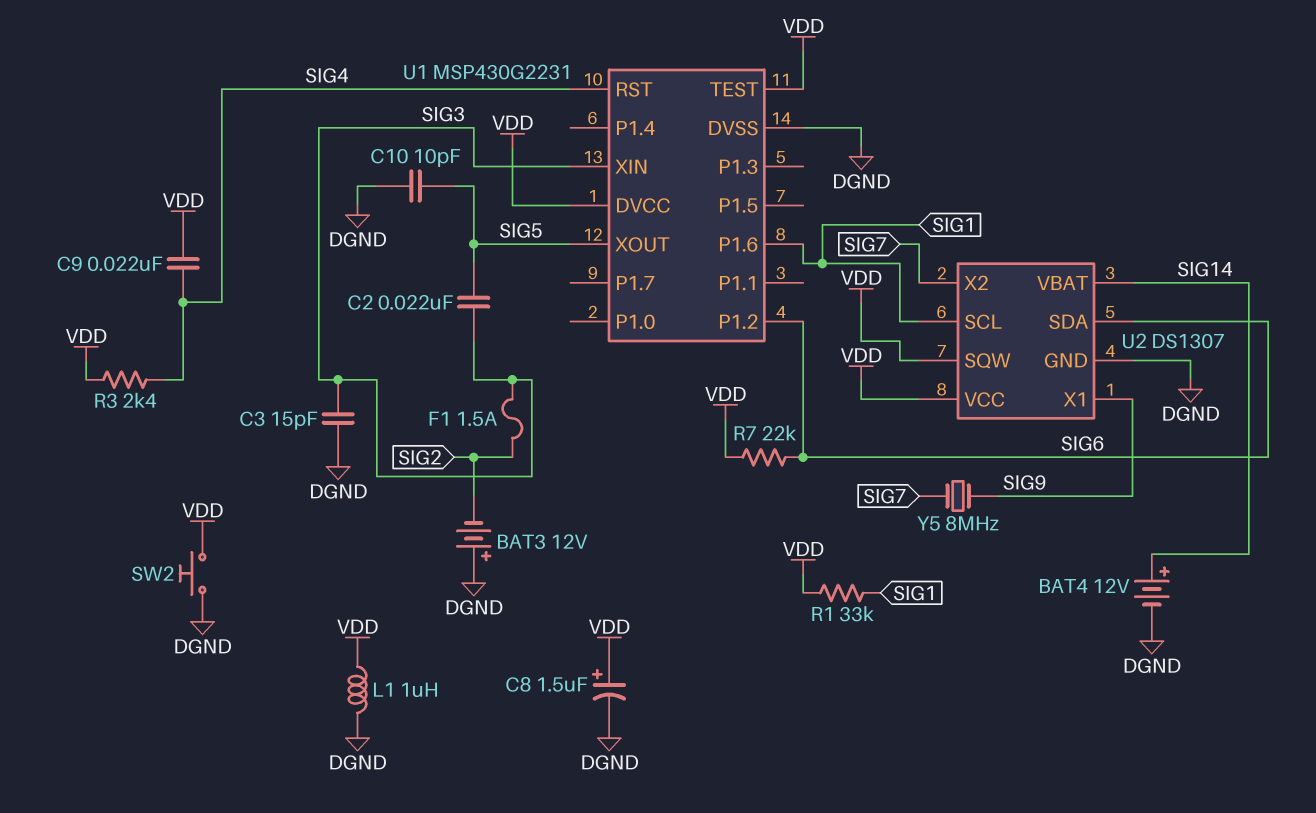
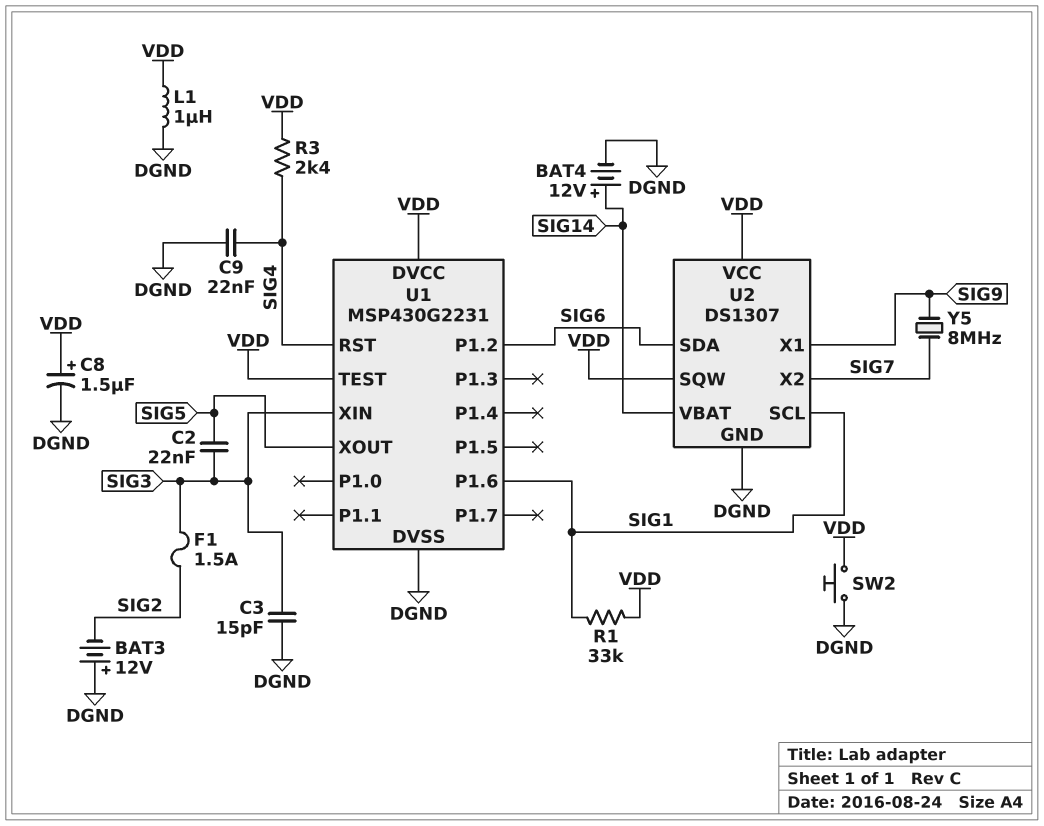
C9: 22nF (SIG4, VDD) -> 22nF (DGND, SIG4)
C10: 10pF (DGND, SIG5) -> none
R7: 22k (SIG6, VDD) -> none

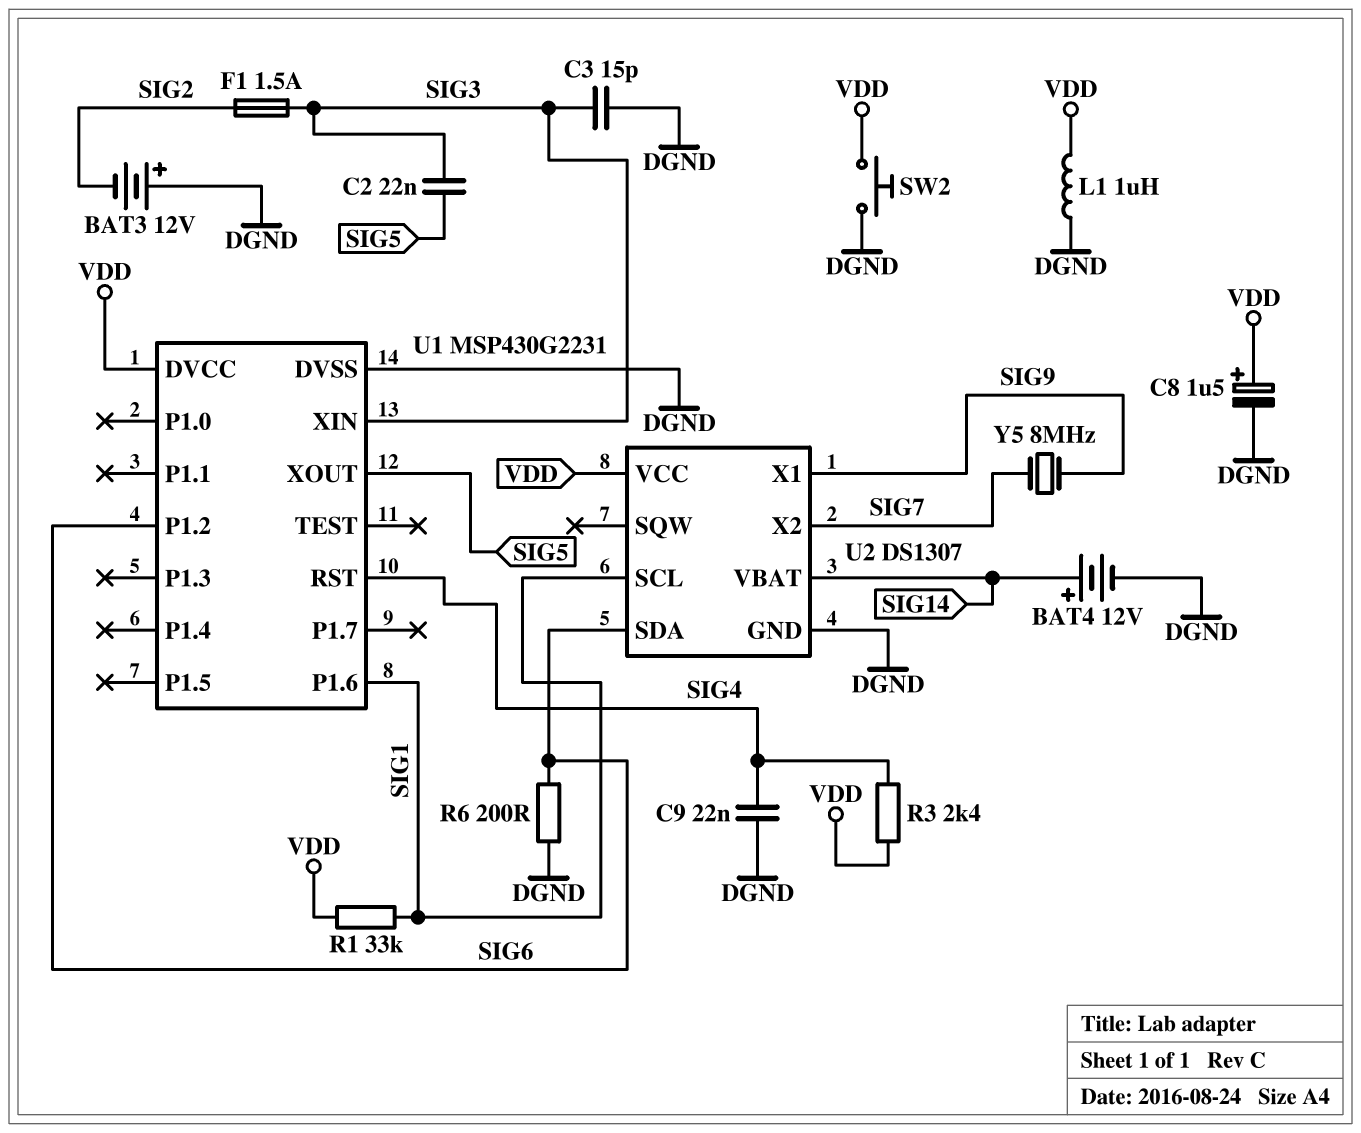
R6: none -> 200 (DGND, SIG6)
U1 pin TEST: VDD -> none
U2 pin SQW: VDD -> none

